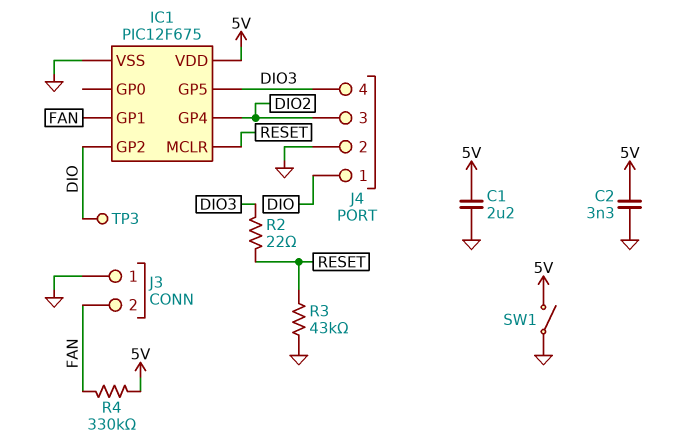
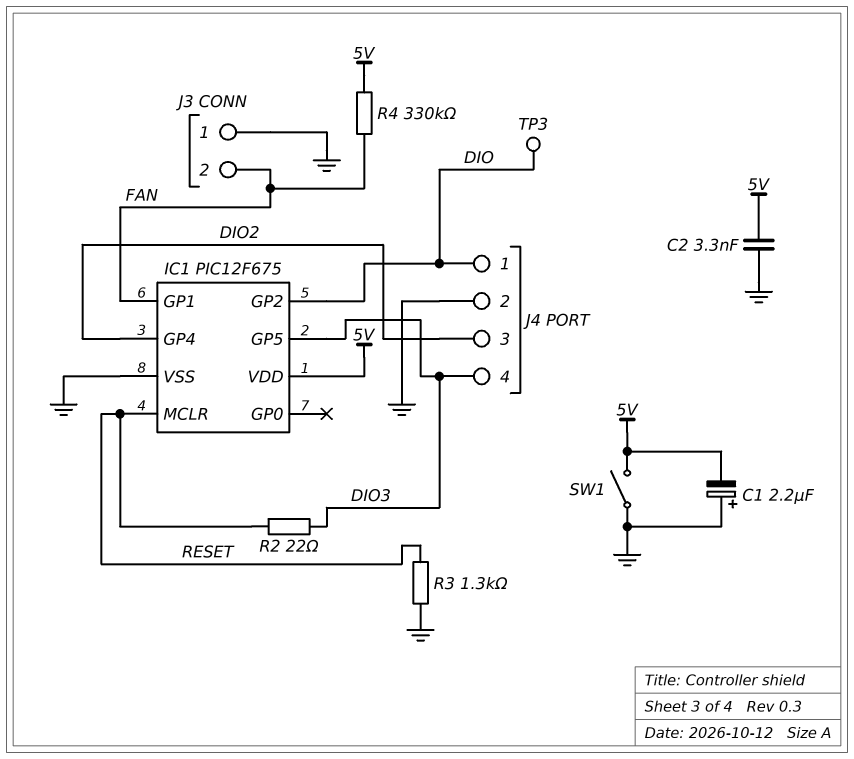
C1: 2.2uF (5V, GND) -> 2.2uF (plus GND, minus 5V)
R3: 43k (GND, RESET) -> 1.3k (GND, RESET)

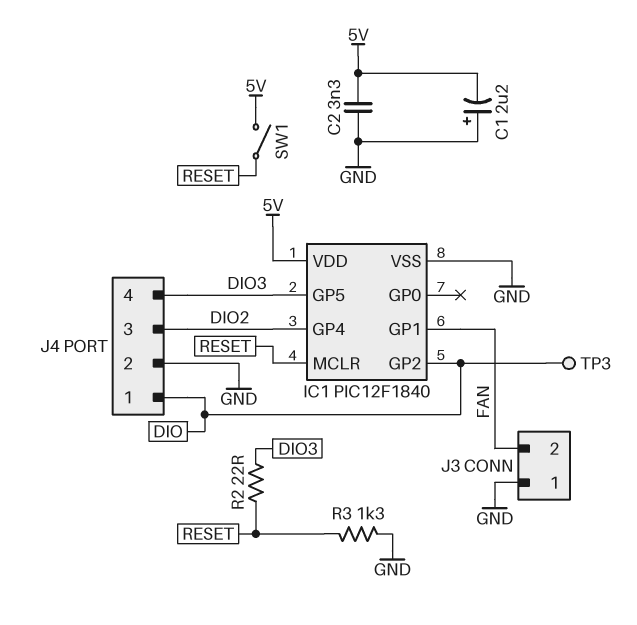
IC1: PIC12F675 -> PIC12F1840
R4: 330k (5V, FAN) -> none
SW1: switch (5V, GND) -> switch (5V, RESET)

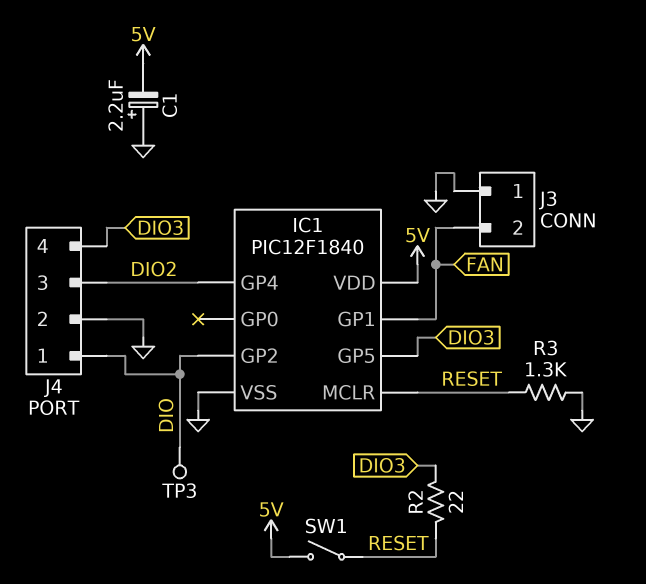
C2: 3.3nF (5V, GND) -> none

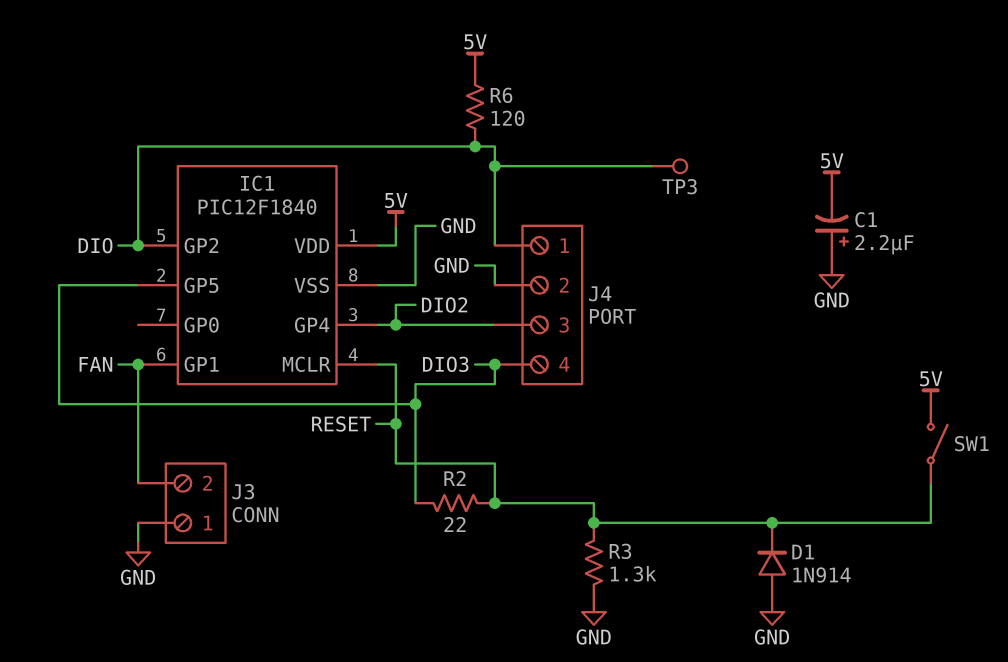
D1: none -> diode 1N914 (A GND, K RESET)
R6: none -> 120 (5V, DIO)

